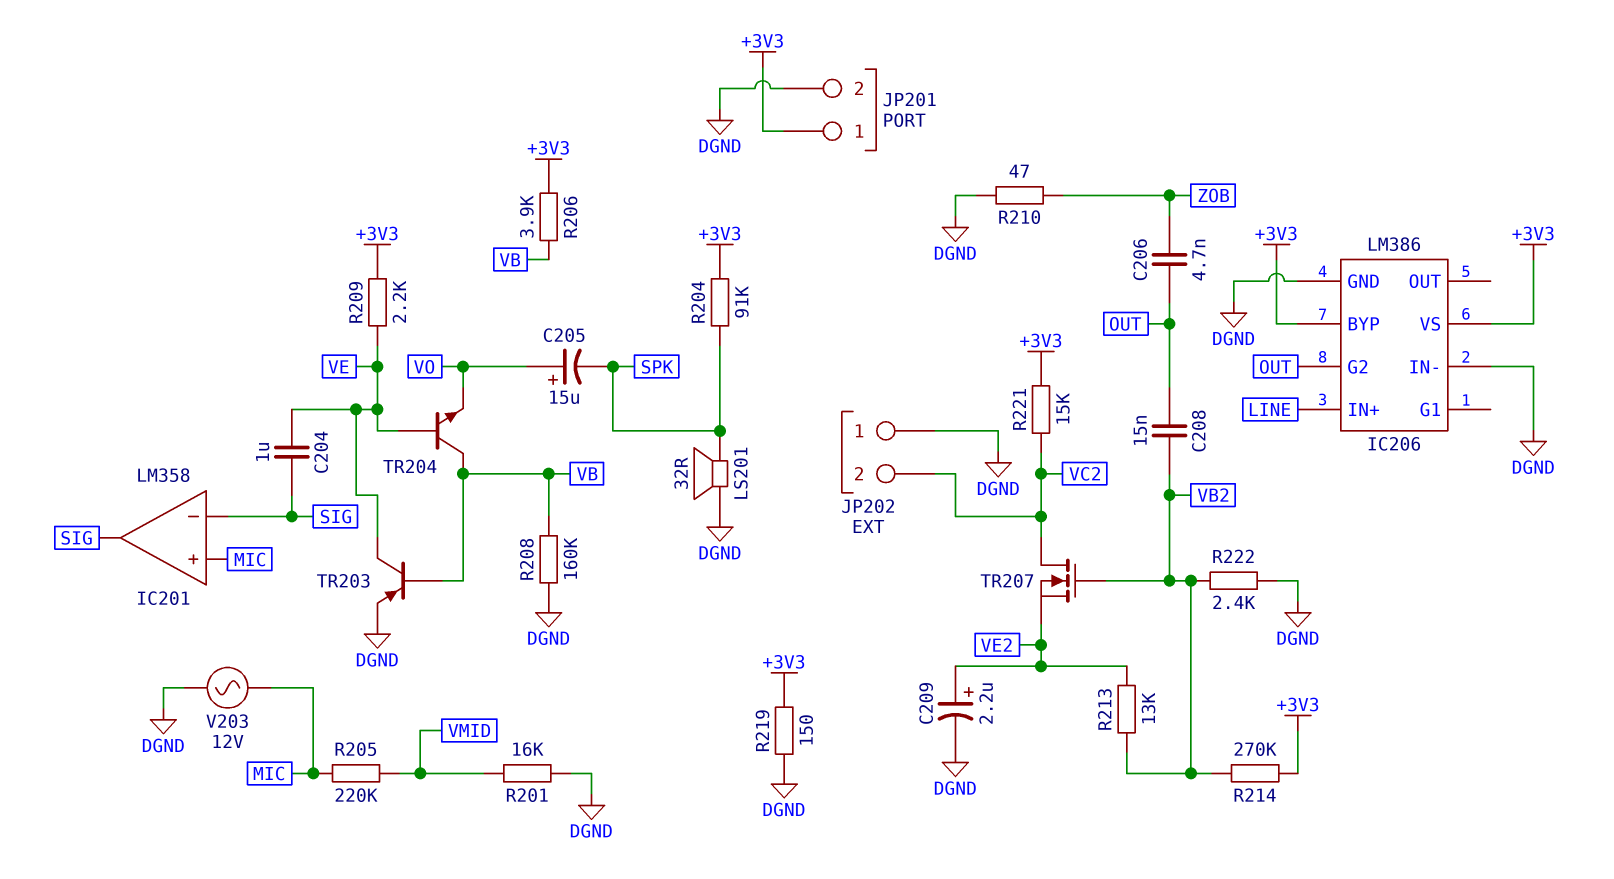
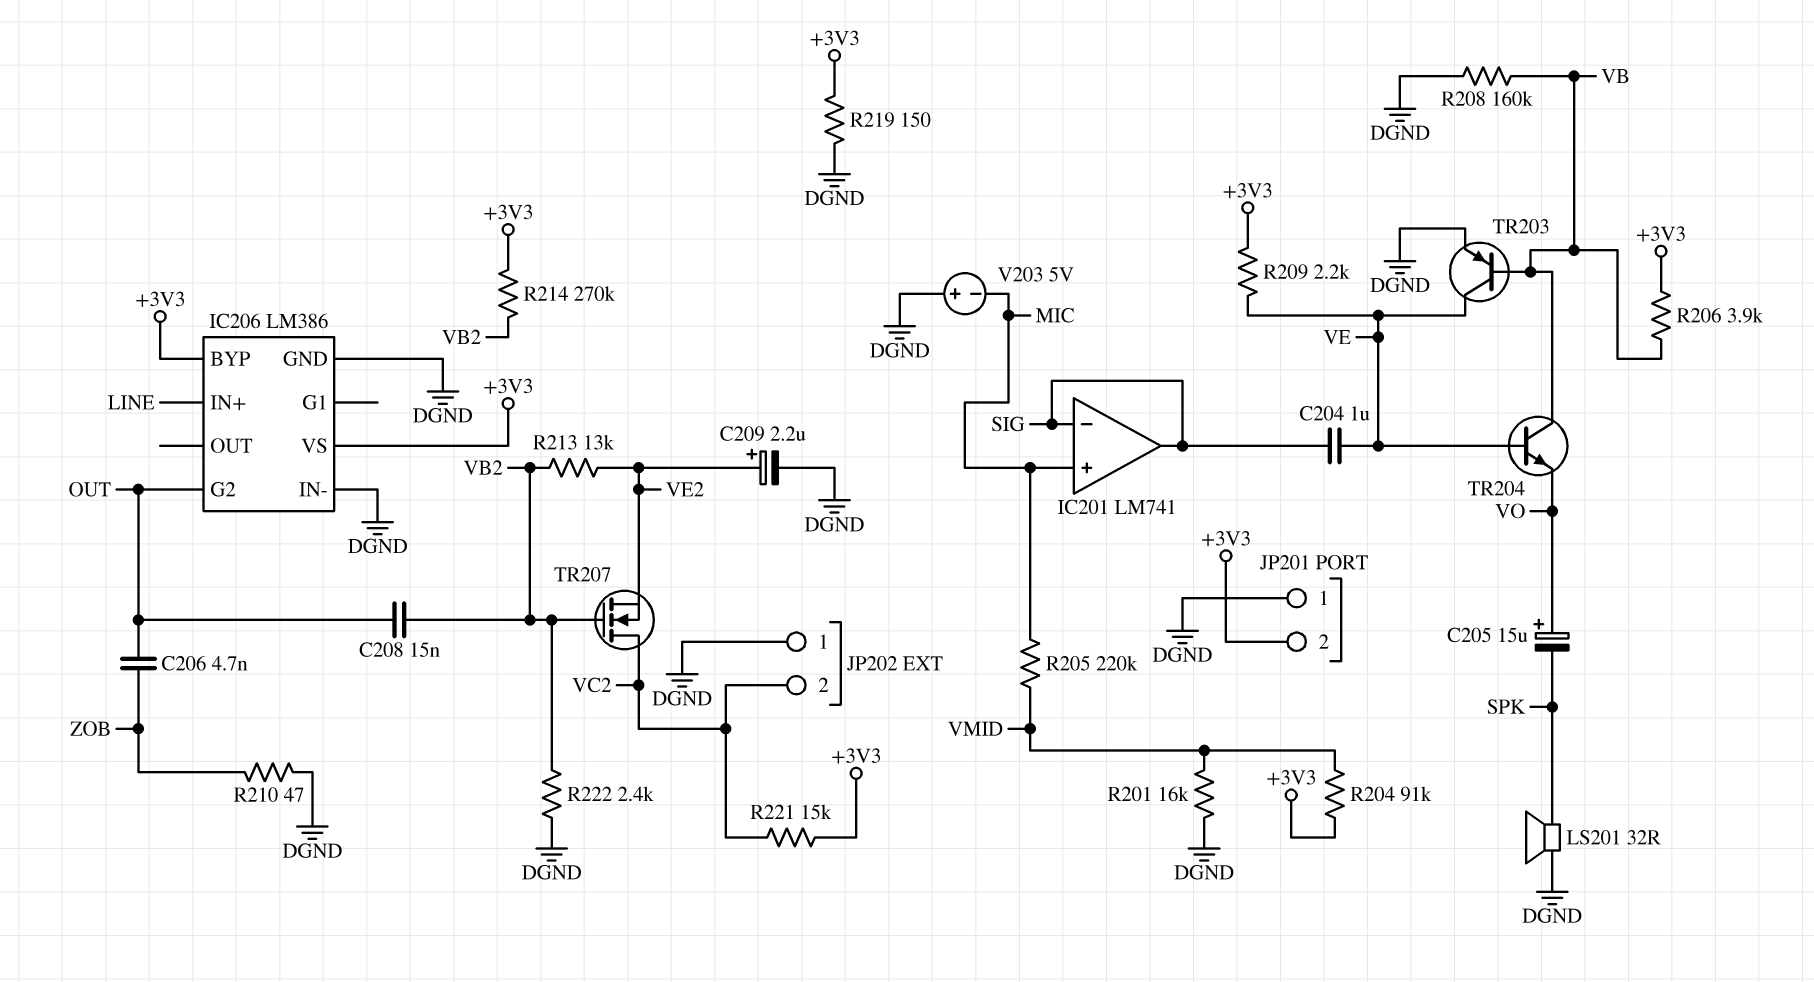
IC201: LM358 -> LM741
JP201 pin 1: +3V3 -> DGND
JP201 pin 2: DGND -> +3V3
R204: 91k (+3V3, SPK) -> 91k (+3V3, VMID)
V203: AC 12V (DGND, MIC) -> 5V (plus DGND, minus MIC)

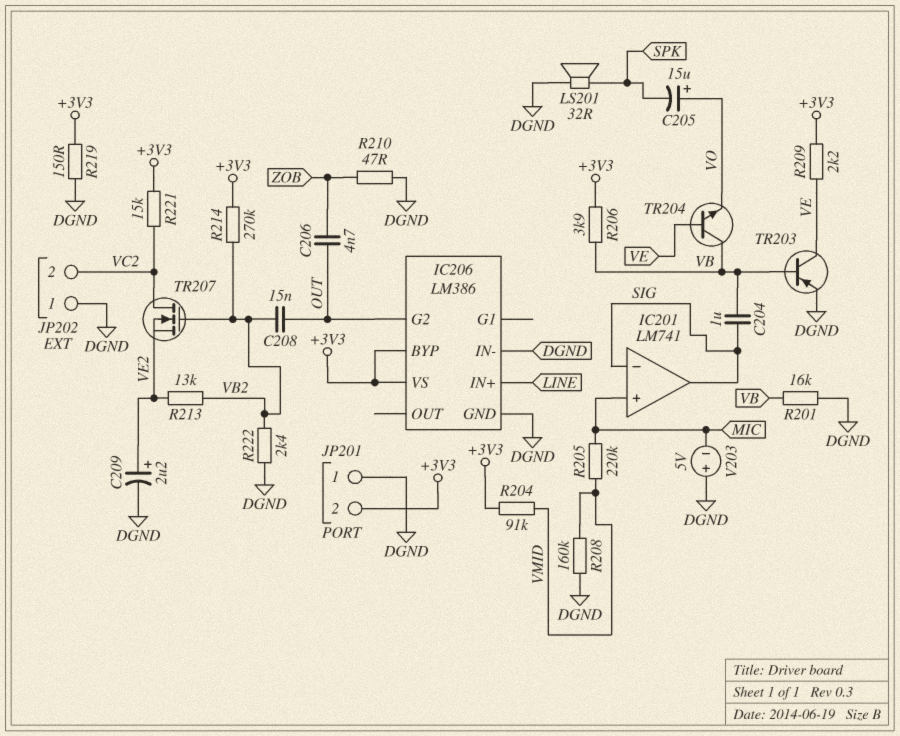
C204: 1uF (SIG, VE) -> 1uF (SIG, VB)
R201: 16k (DGND, VMID) -> 16k (DGND, VB)
R208: 160k (DGND, VB) -> 160k (DGND, VMID)

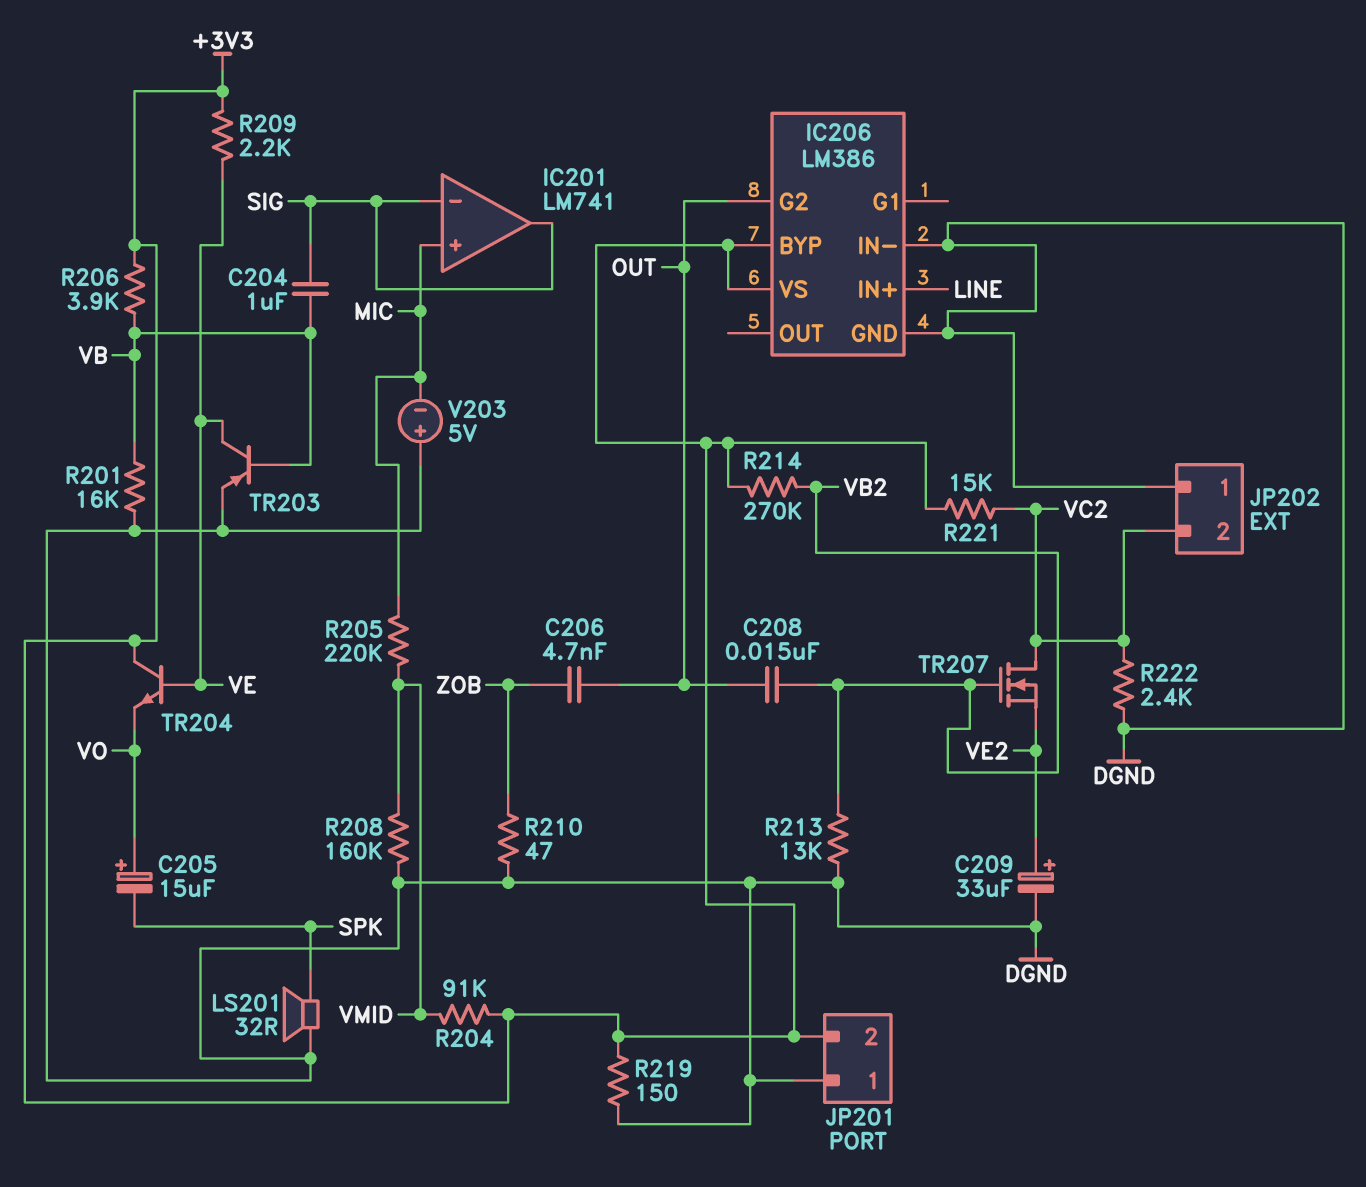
C209: 2.2uF (plus VE2, minus DGND) -> 33uF (plus VE2, minus DGND)
R213: 13k (VB2, VE2) -> 13k (DGND, VB2)
R222: 2.4k (DGND, VB2) -> 2.4k (DGND, VC2)
TR204: NPN (B VE, C VB, E VO) -> NPN (B VE, C +3V3, E VO)

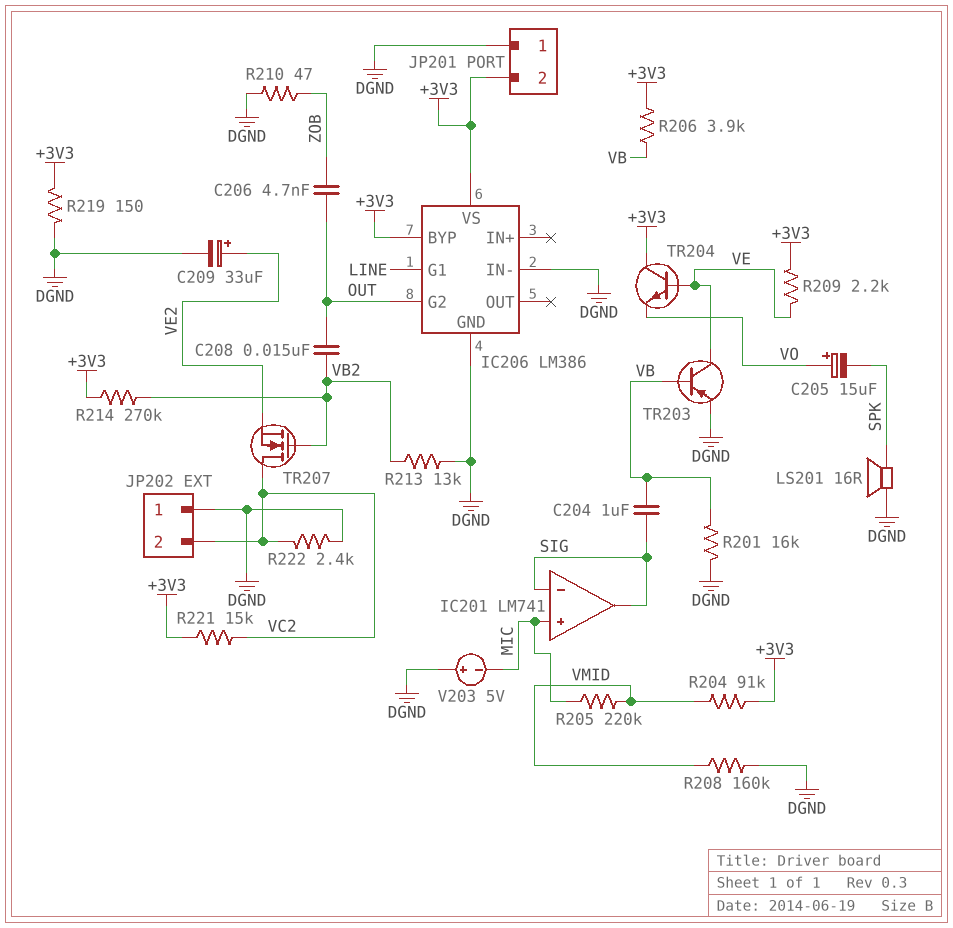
IC206 pin G1: none -> LINE
IC206 pin IN+: LINE -> none
LS201: speaker 32R (DGND, SPK) -> speaker 16R (DGND, SPK)

